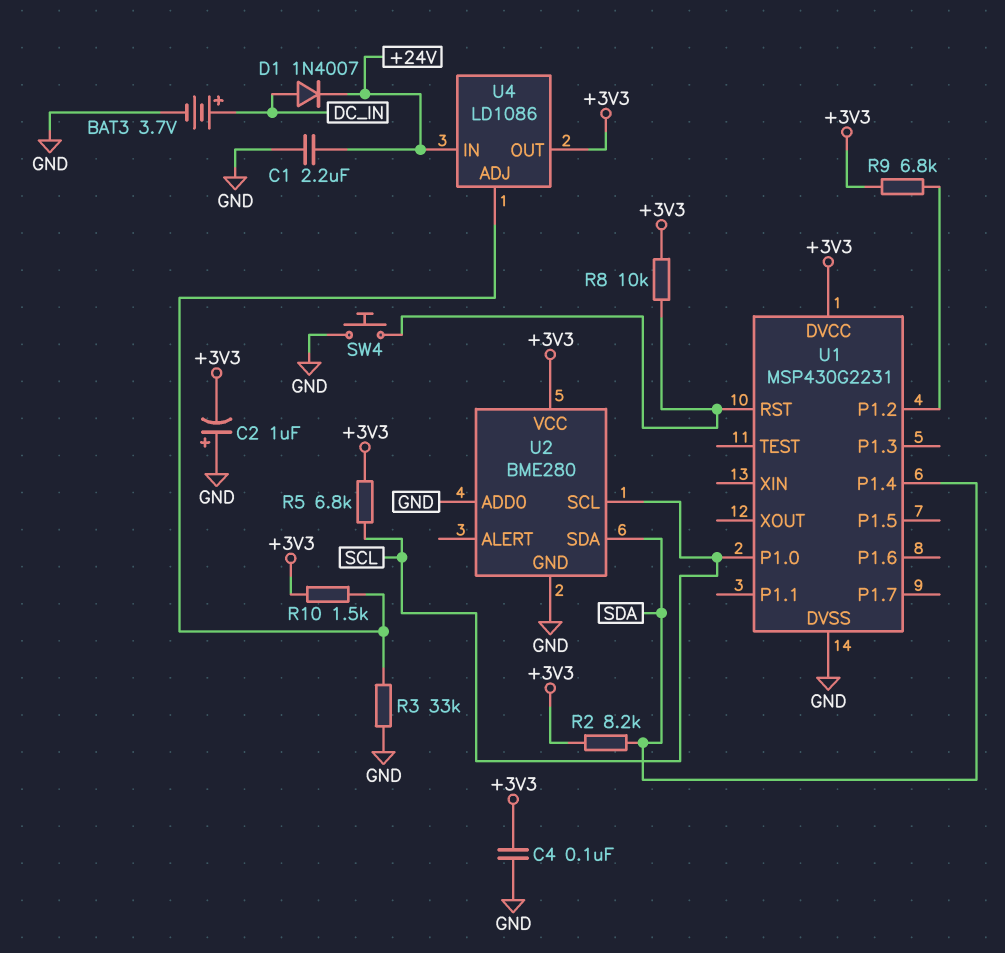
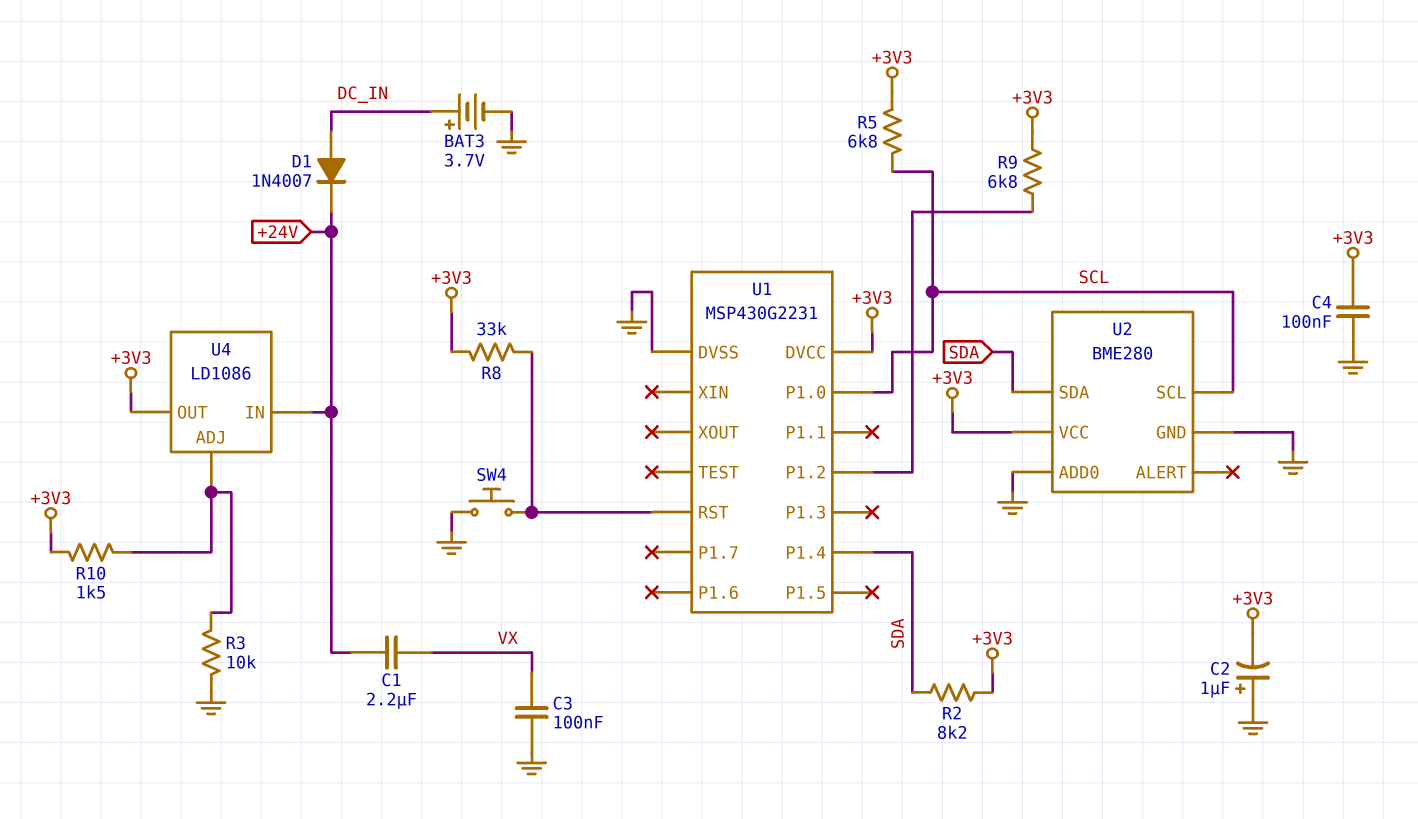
C1: 2.2uF (+24V, GND) -> 2.2uF (+24V, VX)
C3: none -> 100nF (GND, VX)
R3: 33k (GND, U4/ADJ) -> 10k (GND, U4/ADJ)
R8: 10k (+3V3, U1/RST) -> 33k (+3V3, U1/RST)

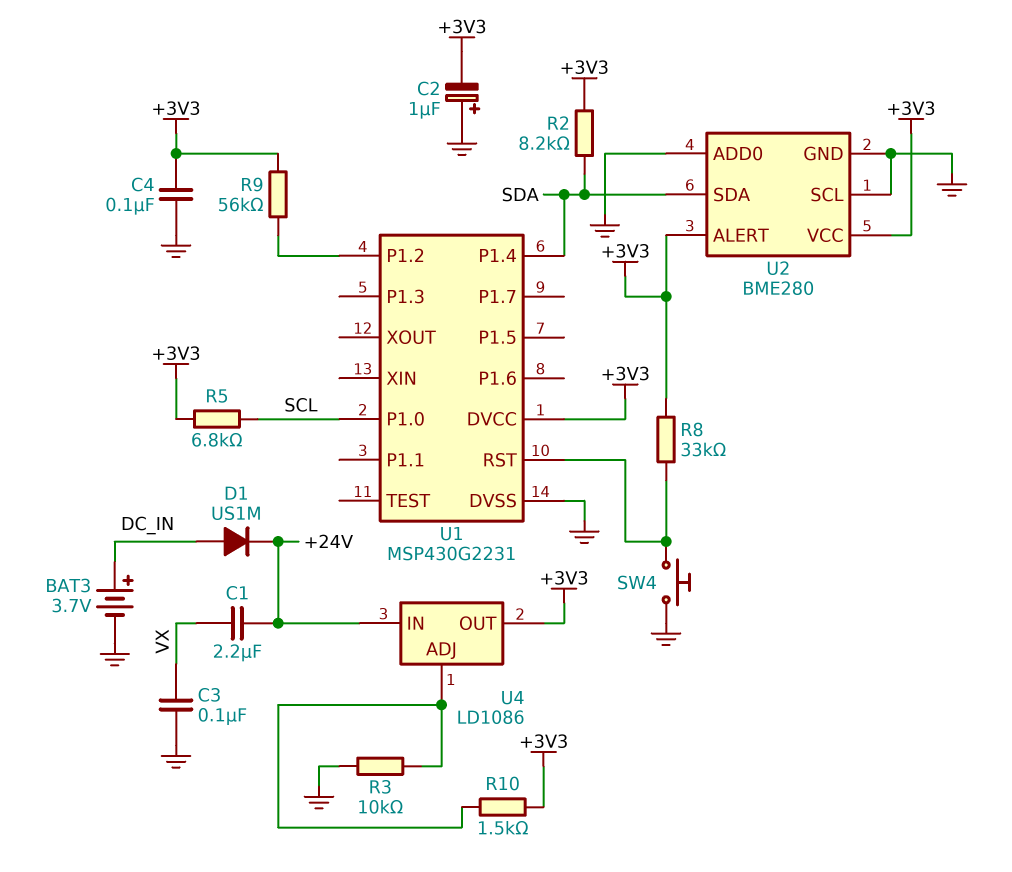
D1: diode 1N4007 (A DC_IN, K +24V) -> diode US1M (A DC_IN, K +24V)
R9: 6.8k (+3V3, U1/P1.2) -> 56k (+3V3, U1/P1.2)
U2 pin ALERT: none -> +3V3
U2 pin SCL: SCL -> GND

